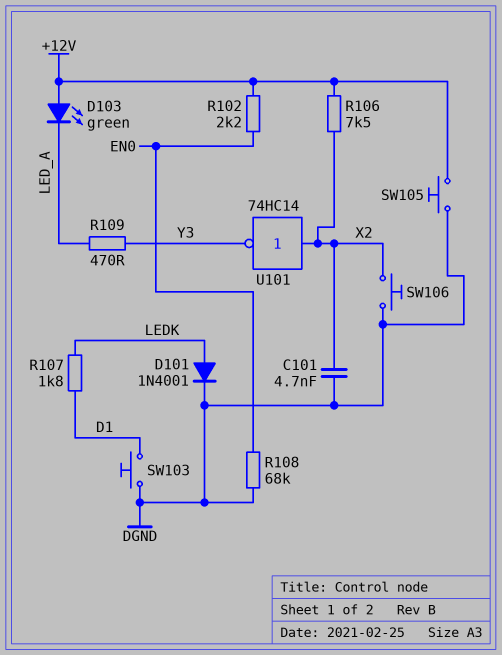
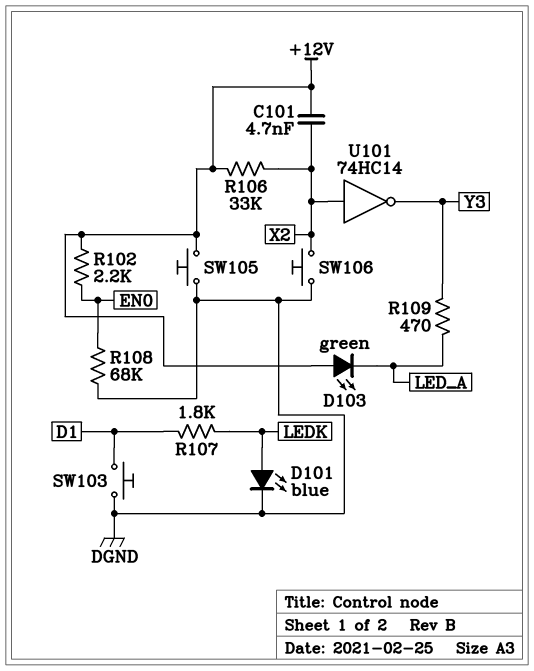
C101: 4.7nF (DGND, X2) -> 4.7nF (+12V, X2)
D101: diode 1N4001 (A LEDK, K DGND) -> LED blue (A LEDK, K DGND)
R106: 7.5k (+12V, X2) -> 33k (+12V, X2)

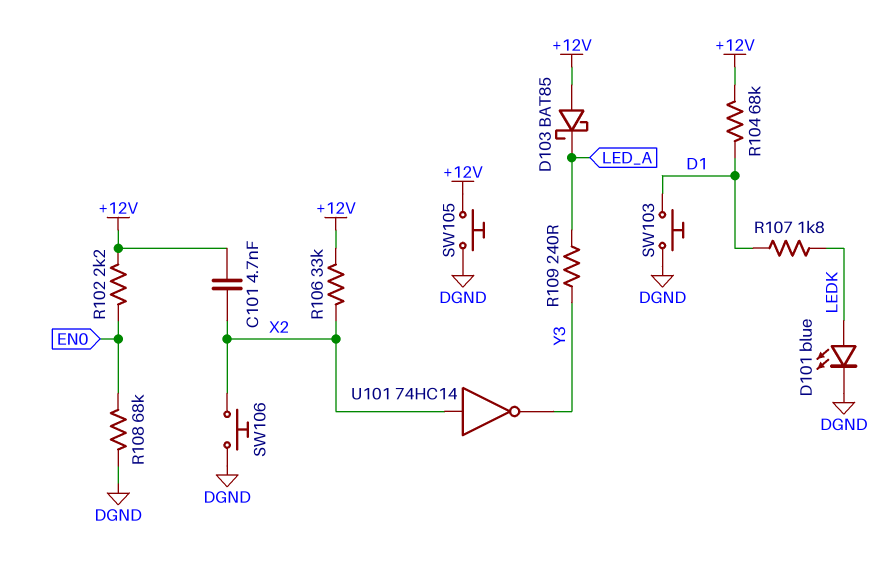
D103: LED green (A +12V, K LED_A) -> schottky BAT85 (A +12V, K LED_A)
R104: none -> 68k (+12V, D1)
R109: 470 (LED_A, Y3) -> 240 (LED_A, Y3)

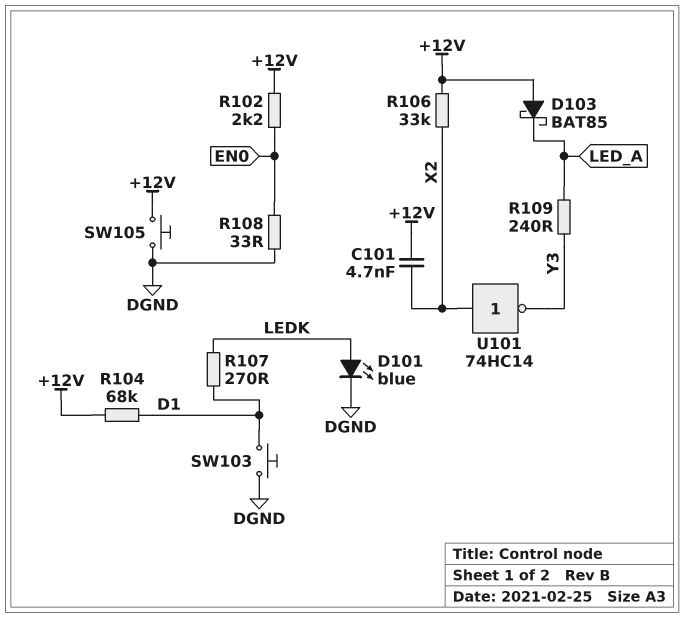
R107: 1.8k (D1, LEDK) -> 270 (D1, LEDK)
R108: 68k (DGND, EN0) -> 33 (DGND, EN0)
SW106: button (DGND, X2) -> none

